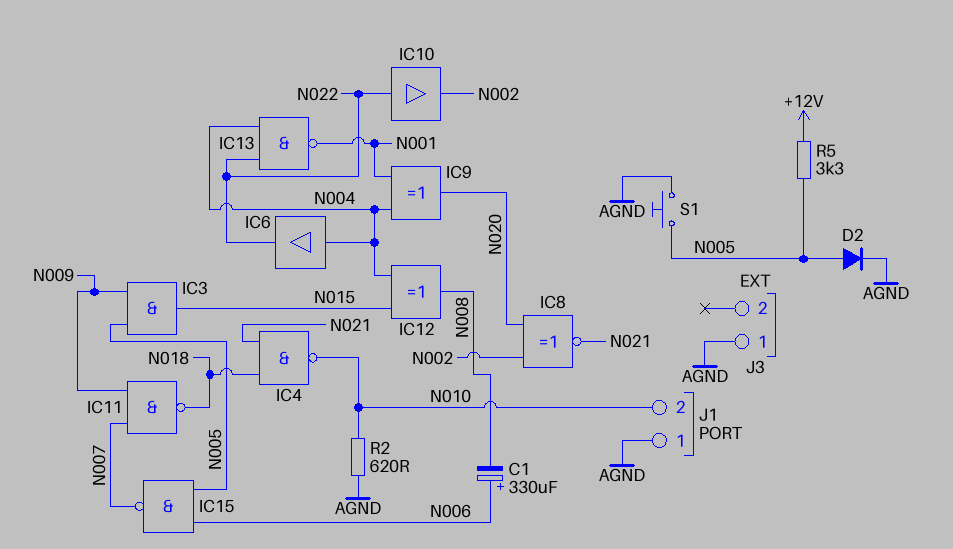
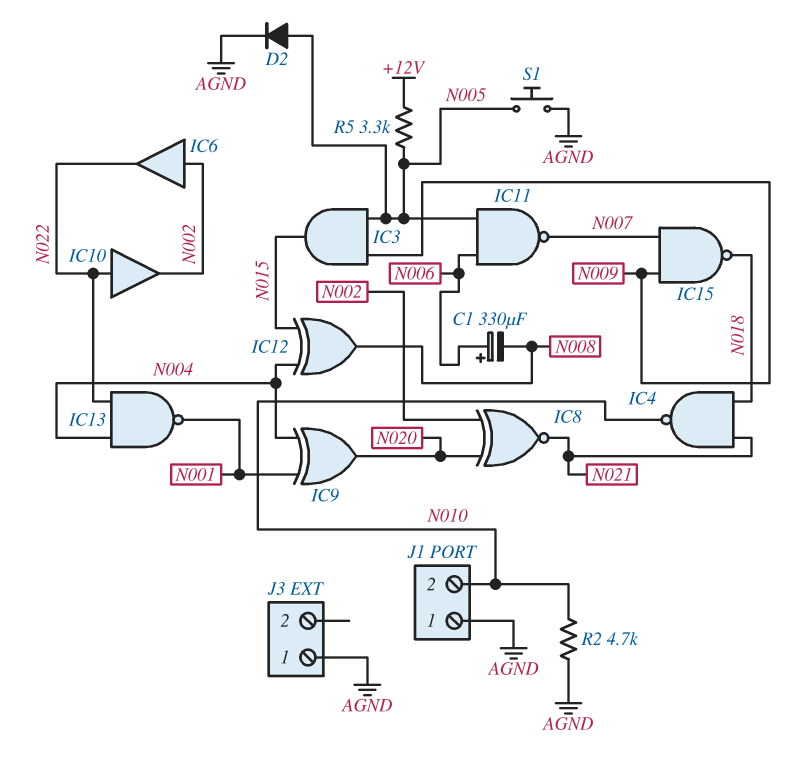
IC6: buffer (in N004, out N022) -> buffer (in N002, out N022)
IC11: NAND (in N007, in N009, out N018) -> NAND (in N005, in N006, out N007)
IC15: NAND (in N005, in N006, out N007) -> NAND (in N007, in N009, out N018)
R2: 620 (AGND, N010) -> 4.7k (AGND, N010)

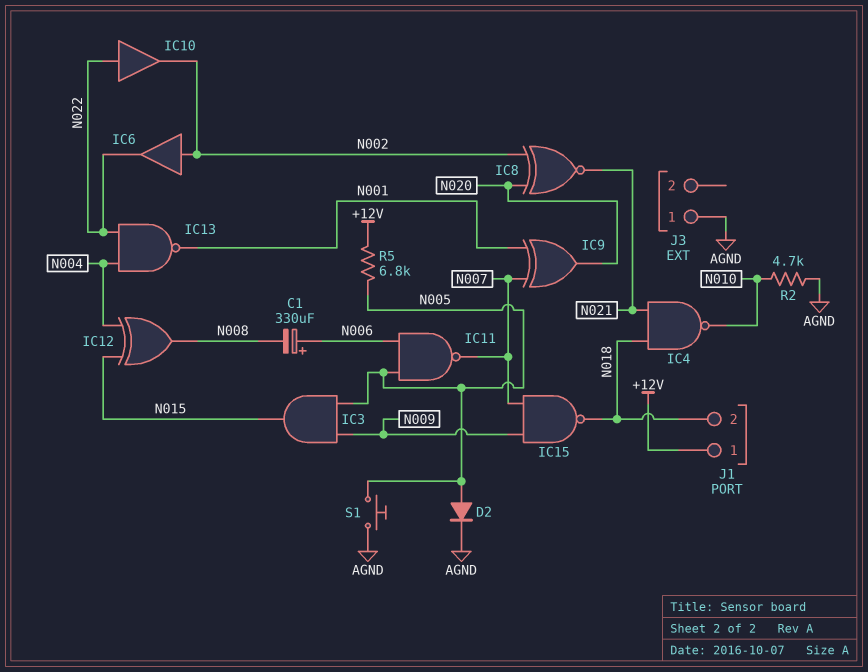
IC9: XOR (in N001, in N004, out N020) -> XOR (in N001, in N007, out N020)
J1 pin 1: AGND -> +12V
J1 pin 2: N010 -> N018
R5: 3.3k (+12V, N005) -> 6.8k (+12V, N005)

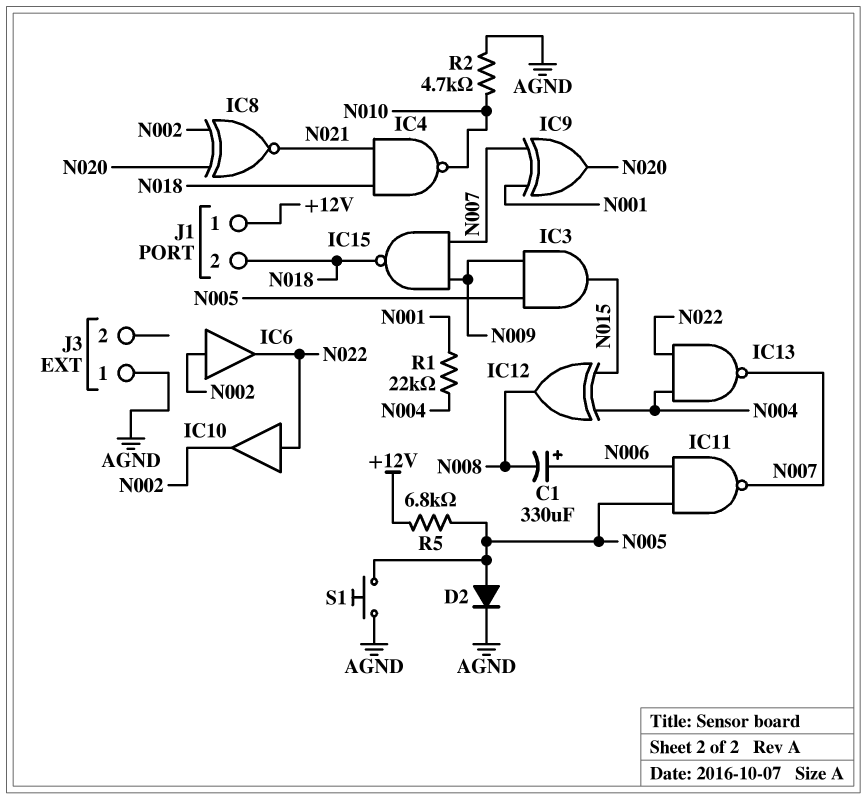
IC13: NAND (in N004, in N022, out N001) -> NAND (in N004, in N022, out N007)
R1: none -> 22k (N001, N004)

